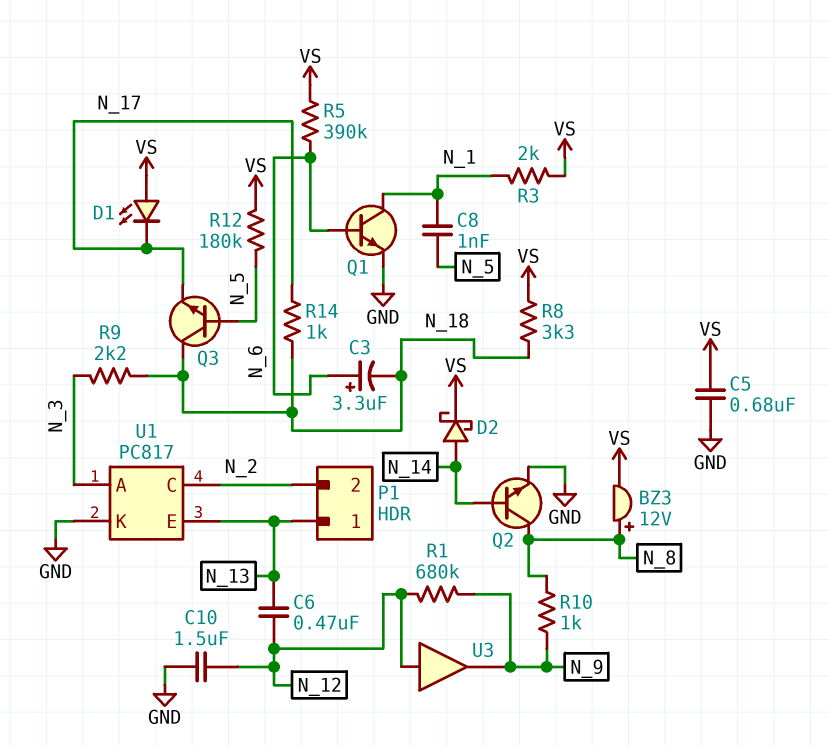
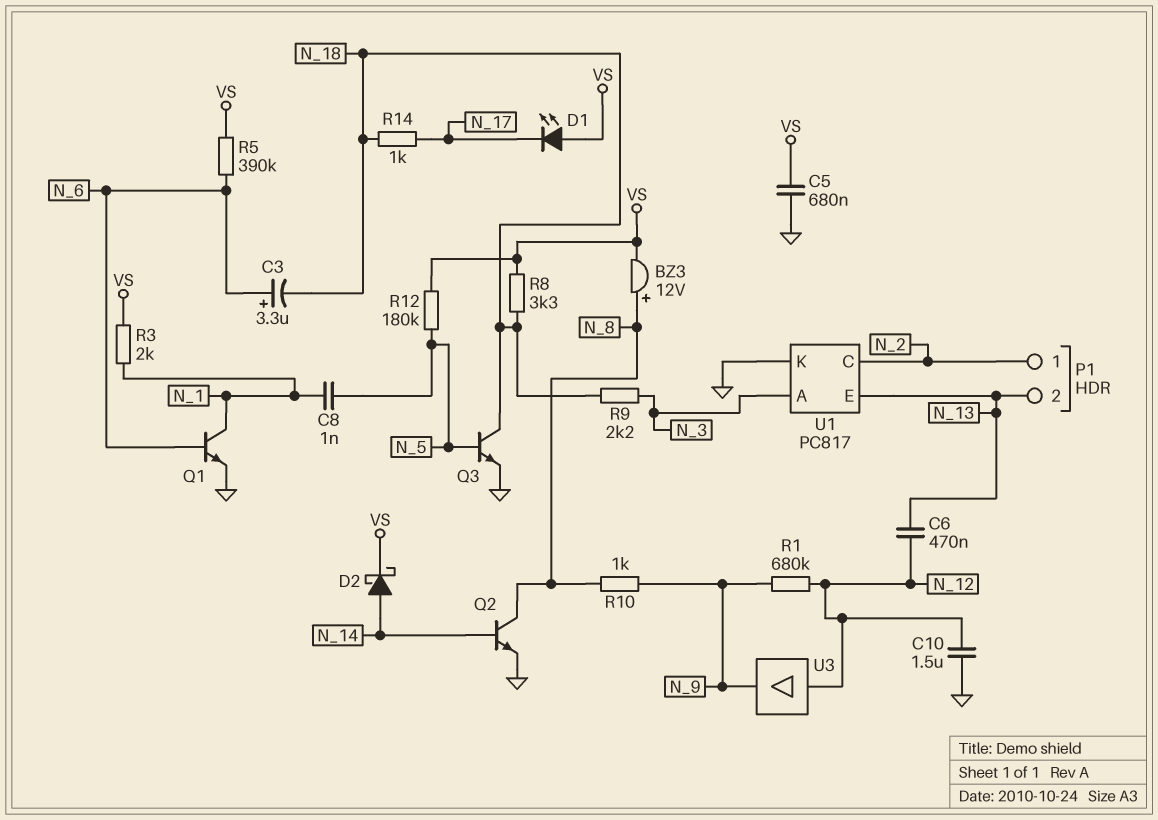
P1 pin 1: N_13 -> N_2
P1 pin 2: N_2 -> N_13
Q3: NPN (B N_5, C N_18, E N_17) -> NPN (B N_5, C N_18, E GND)

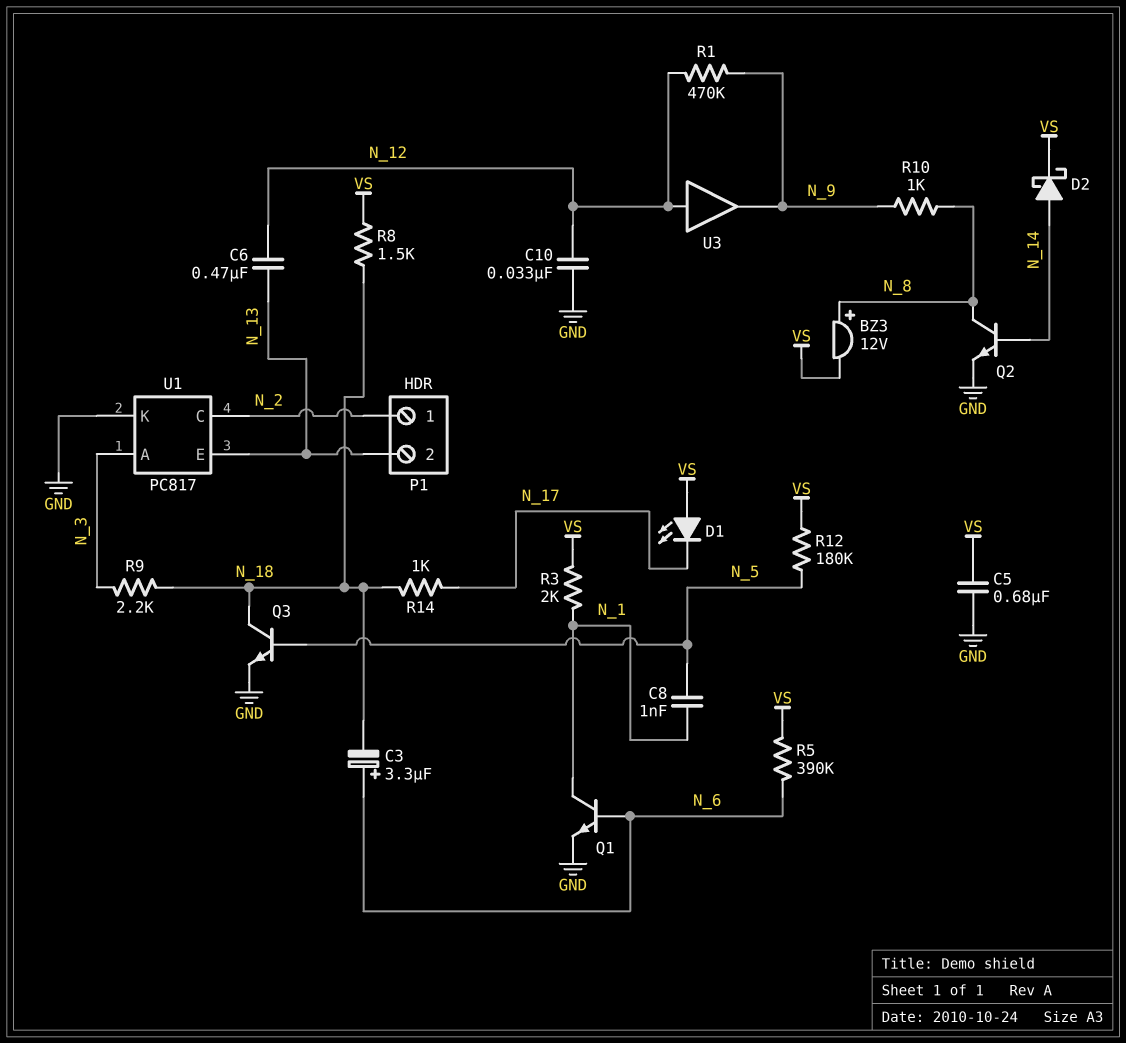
C10: 1.5uF (GND, N_12) -> 33nF (GND, N_12)
R1: 680k (N_9, N_12) -> 470k (N_9, N_12)
R8: 3.3k (N_18, VS) -> 1.5k (N_18, VS)

